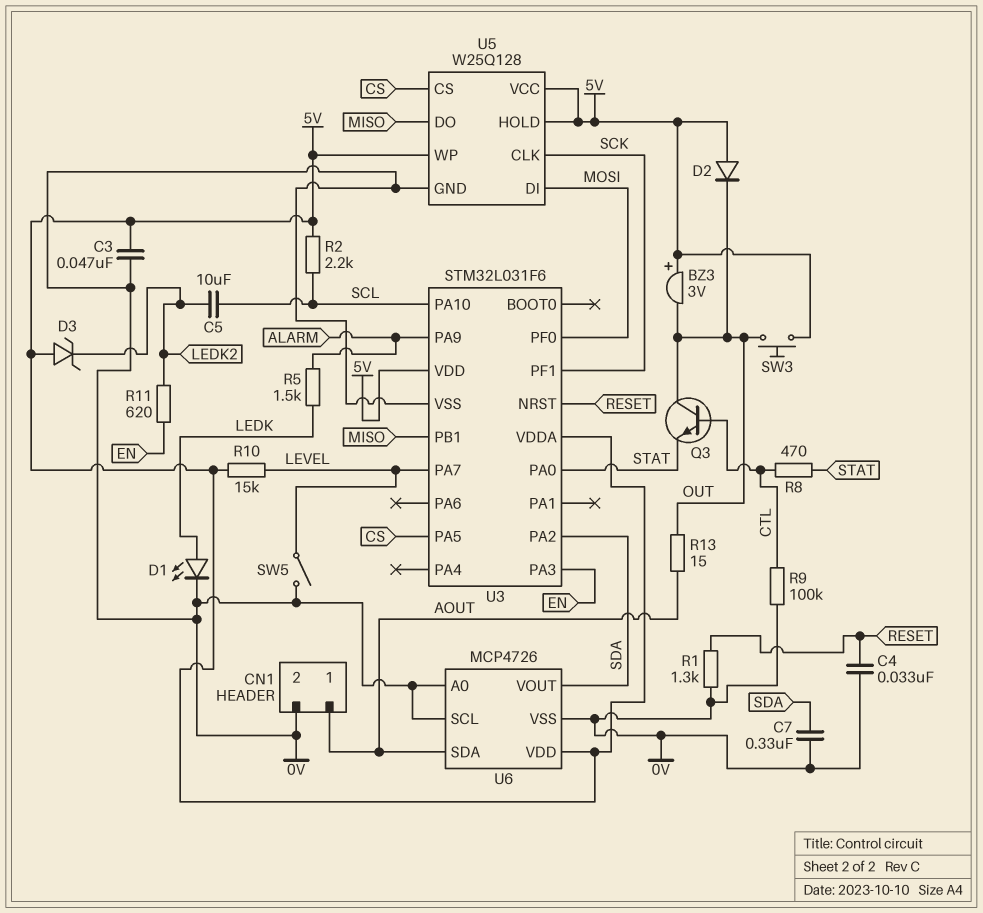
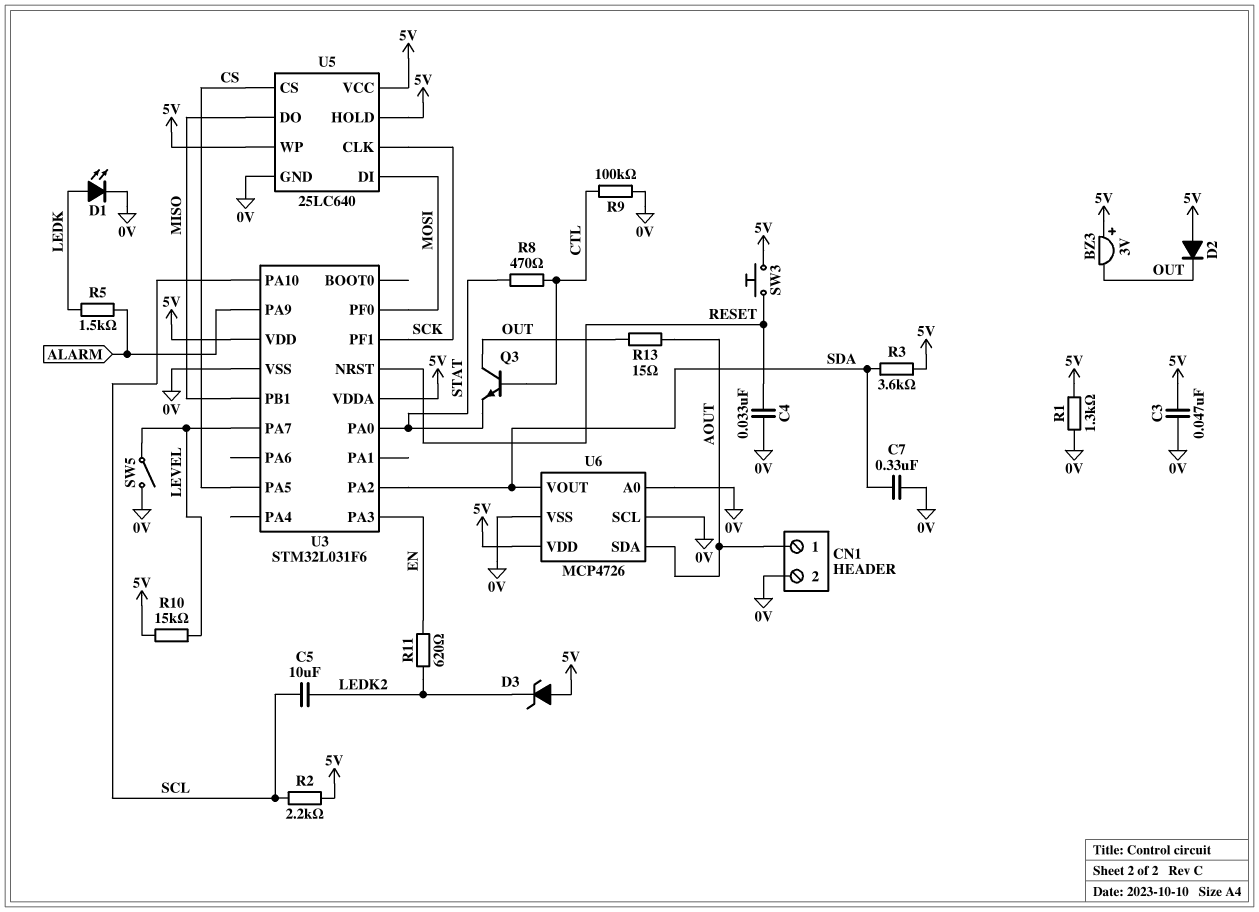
R1: 1.3k (0V, RESET) -> 1.3k (0V, 5V)
R3: none -> 3.6k (5V, SDA)
SW3: button (5V, OUT) -> button (5V, RESET)
U5: W25Q128 -> 25LC640

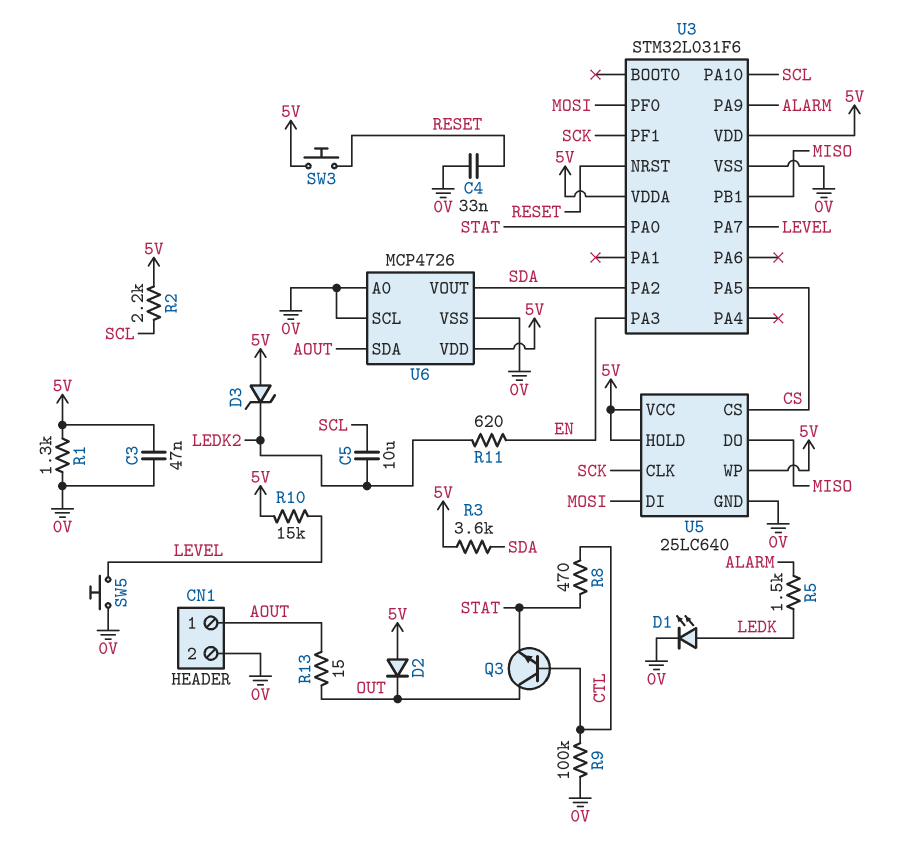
BZ3: buzzer 3V (plus 5V, minus OUT) -> none
C7: 330nF (0V, SDA) -> none
SW5: switch (0V, LEVEL) -> button (0V, LEVEL)

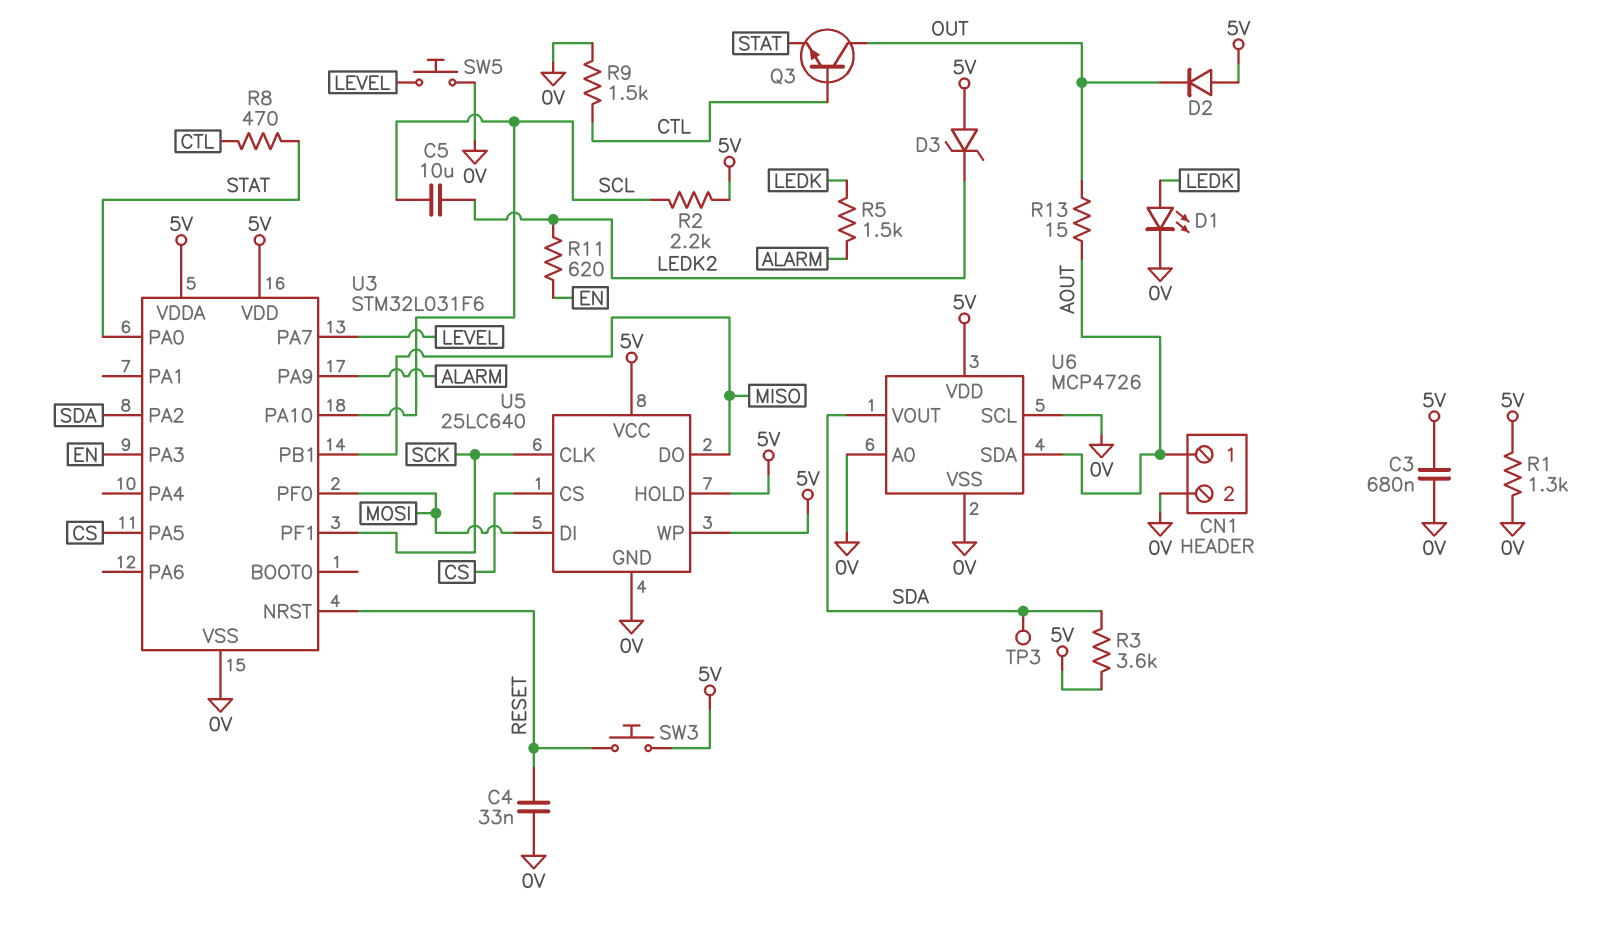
C3: 47nF (0V, 5V) -> 680nF (0V, 5V)
R9: 100k (0V, CTL) -> 1.5k (0V, CTL)
R10: 15k (5V, LEVEL) -> none
TP3: none -> test point (SDA)

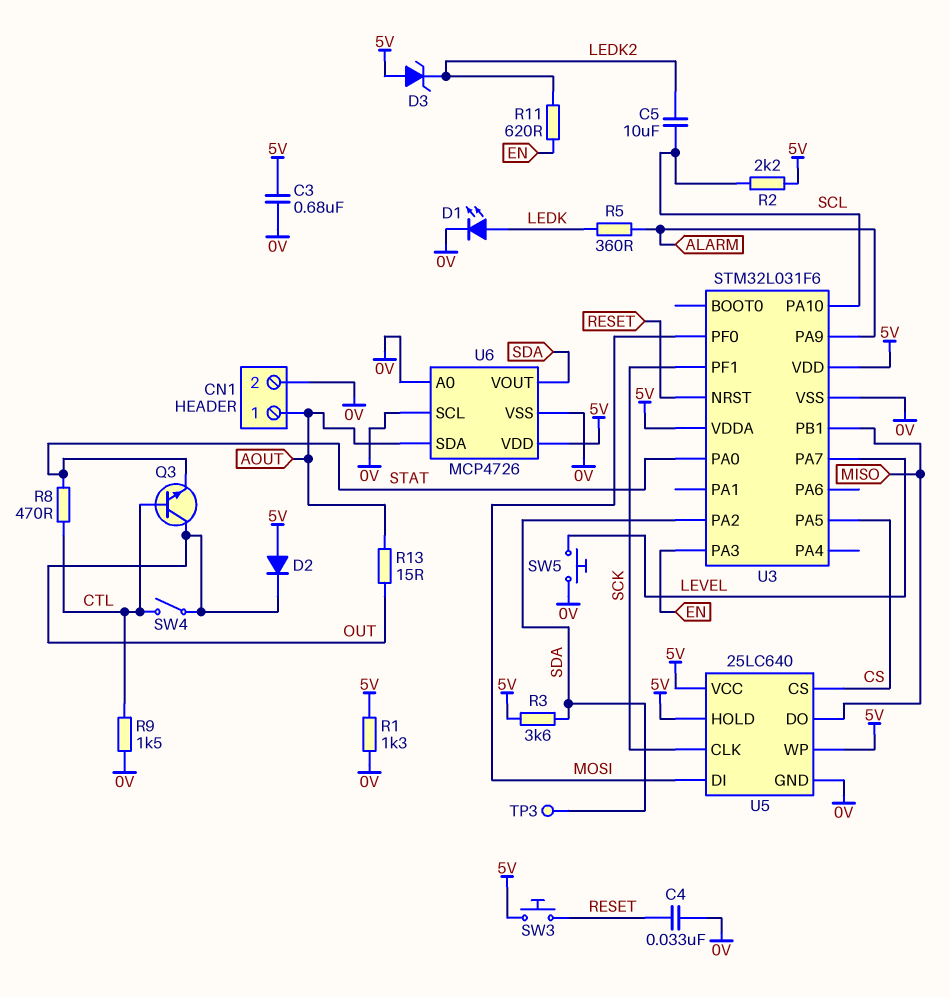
R5: 1.5k (ALARM, LEDK) -> 360 (ALARM, LEDK)
SW4: none -> switch (CTL, OUT)

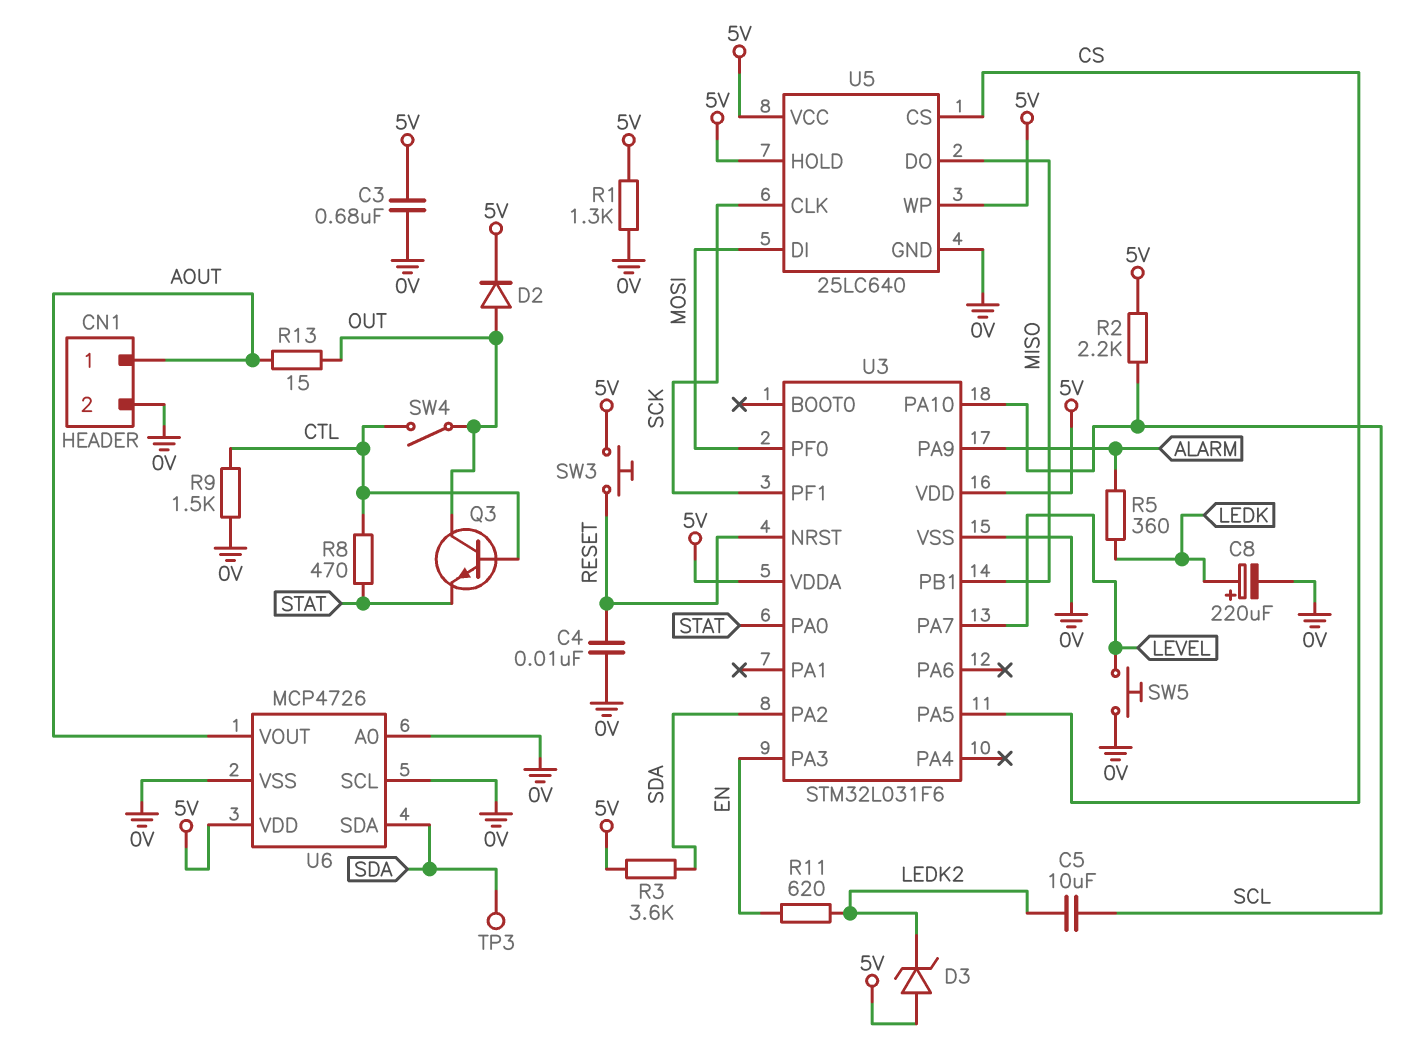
C4: 33nF (0V, RESET) -> 10nF (0V, RESET)
C8: none -> 220uF (plus LEDK, minus 0V)
D1: LED (A LEDK, K 0V) -> none
D2: diode (A 5V, K OUT) -> diode (A OUT, K 5V)
U6 pin SDA: AOUT -> SDA
U6 pin VOUT: SDA -> AOUT

